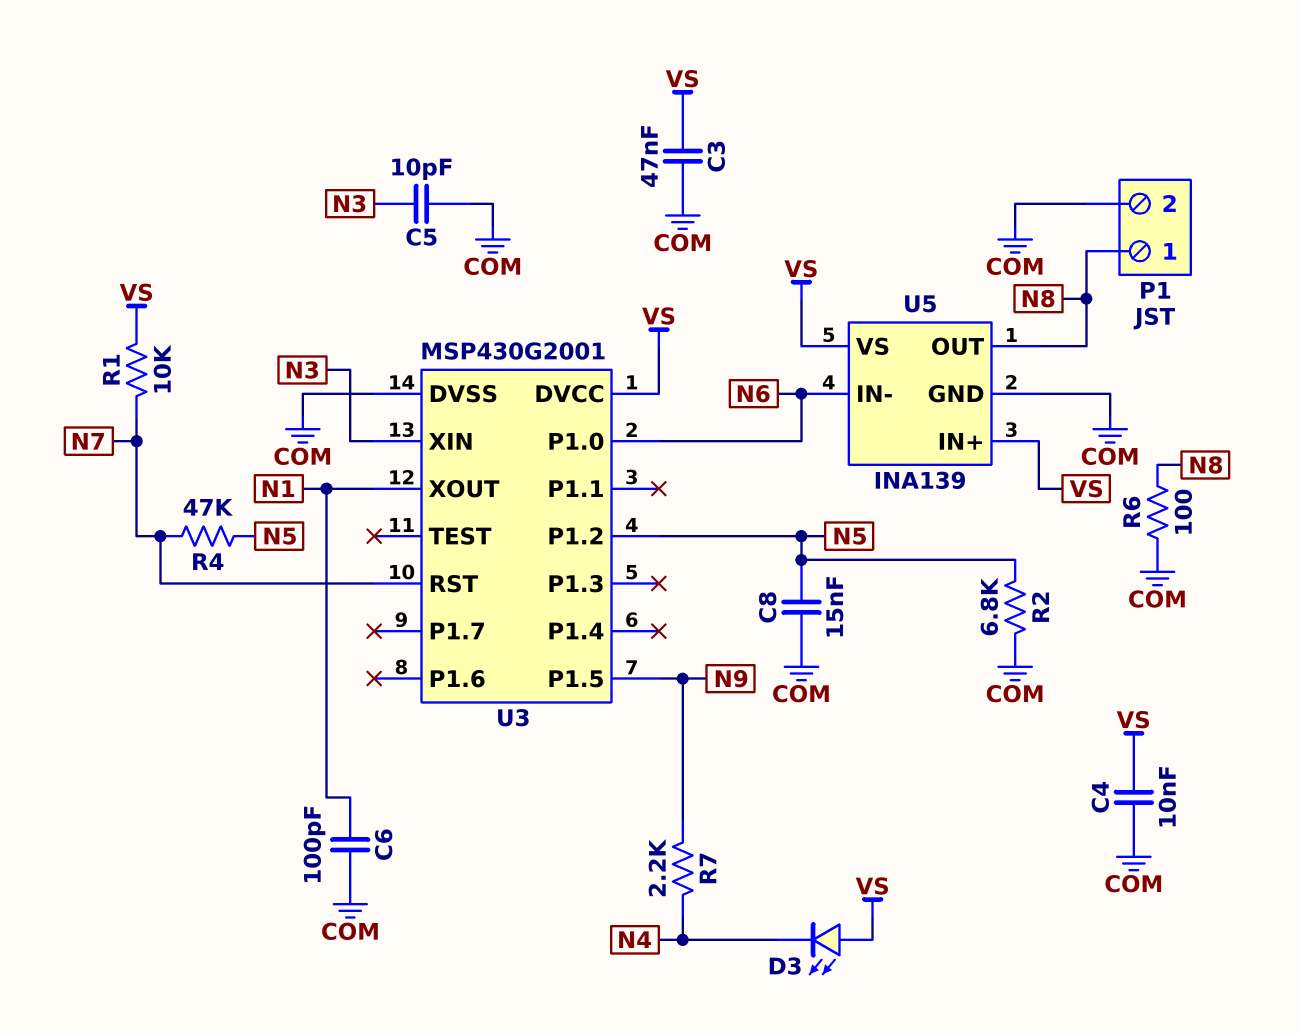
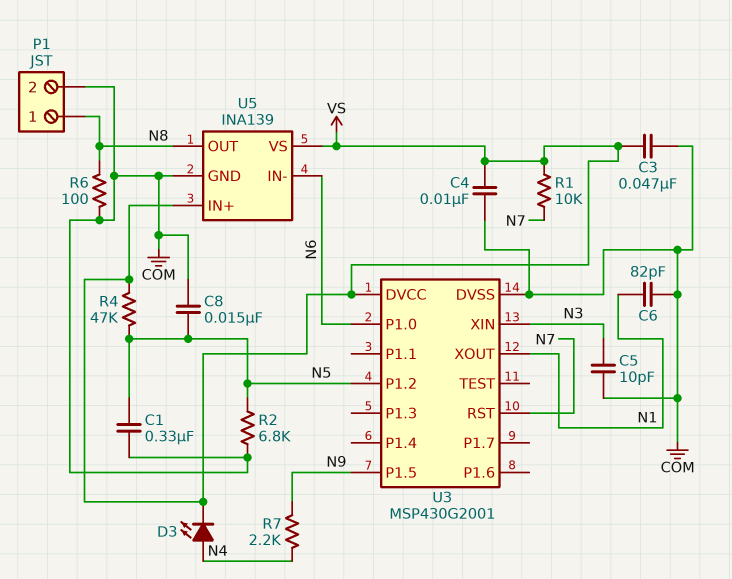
C1: none -> 330nF (COM, N5)
C6: 100pF (COM, N1) -> 82pF (COM, N1)
D3: LED (A VS, K N4) -> LED (A N4, K VS)
R4: 47k (N5, N7) -> 47k (N5, VS)

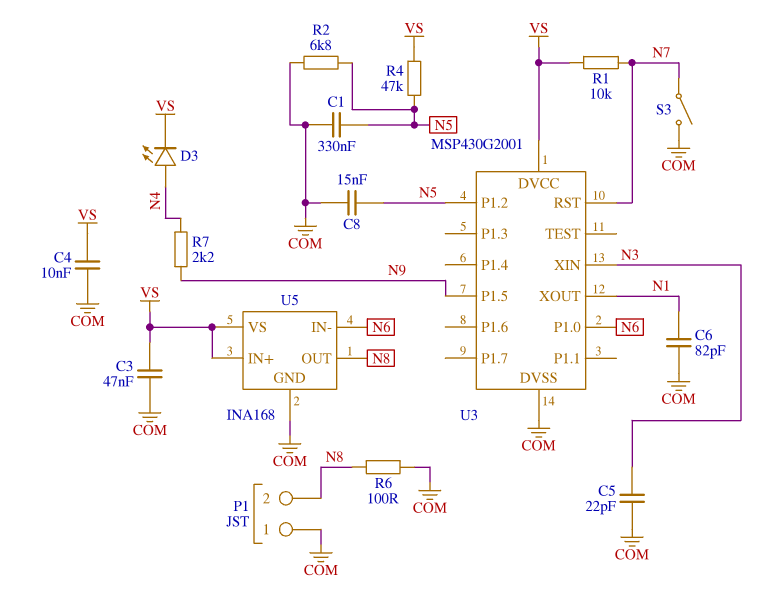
C5: 10pF (COM, N3) -> 22pF (COM, N3)
P1 pin 1: N8 -> COM
P1 pin 2: COM -> N8
S3: none -> switch (COM, N7)
U5: INA139 -> INA168

